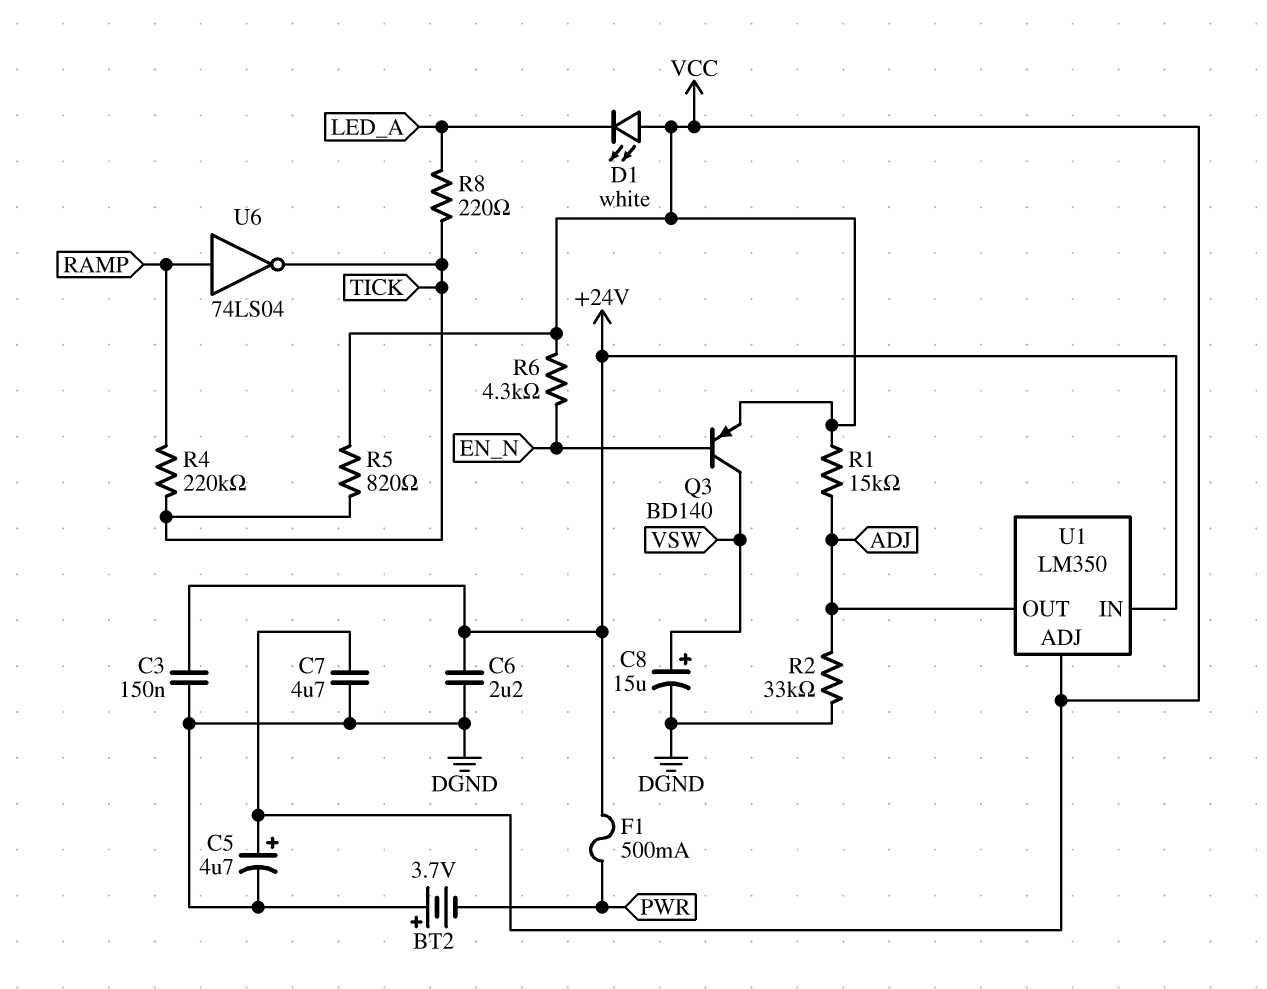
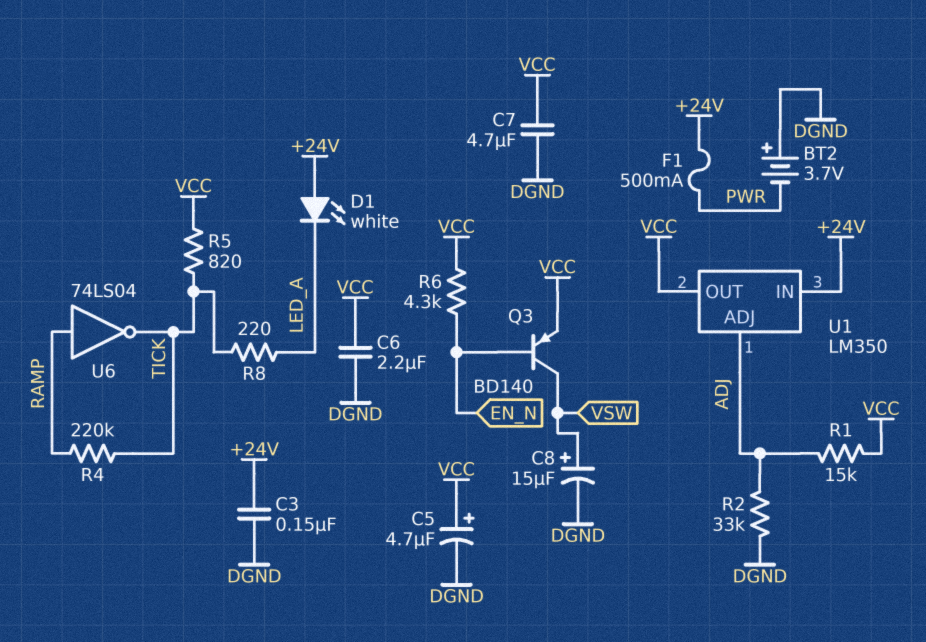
C6: 2.2uF (+24V, DGND) -> 2.2uF (DGND, VCC)
D1: LED white (A VCC, K LED_A) -> LED white (A +24V, K LED_A)
U1 pin ADJ: VCC -> ADJ
U1 pin OUT: ADJ -> VCC

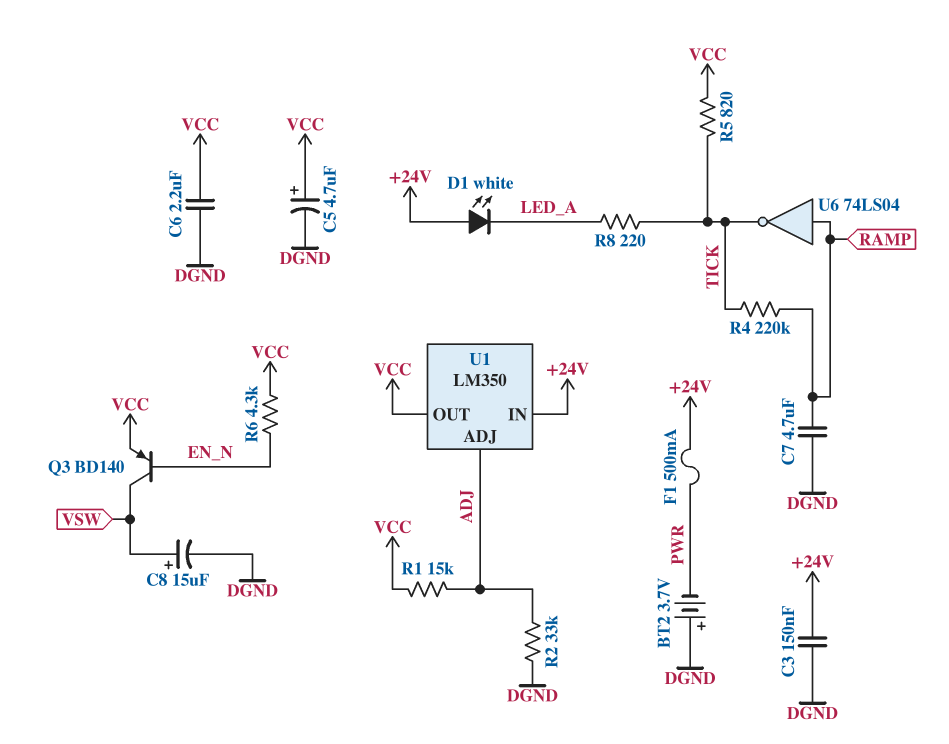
C7: 4.7uF (DGND, VCC) -> 4.7uF (DGND, RAMP)

